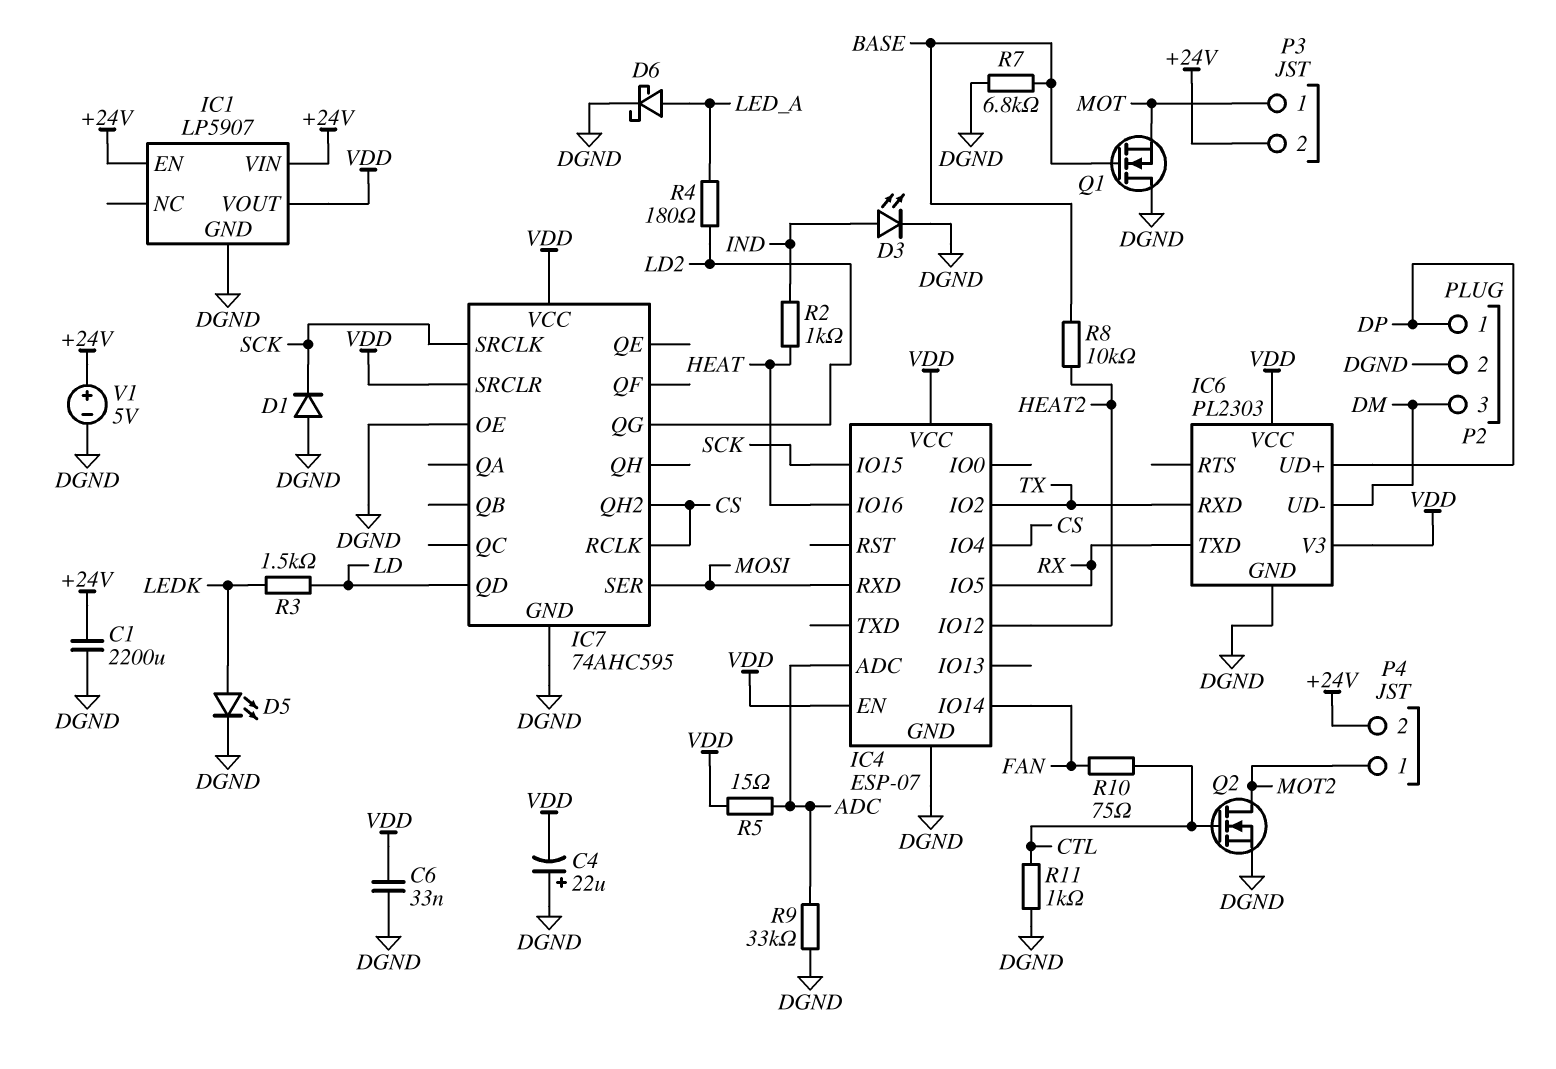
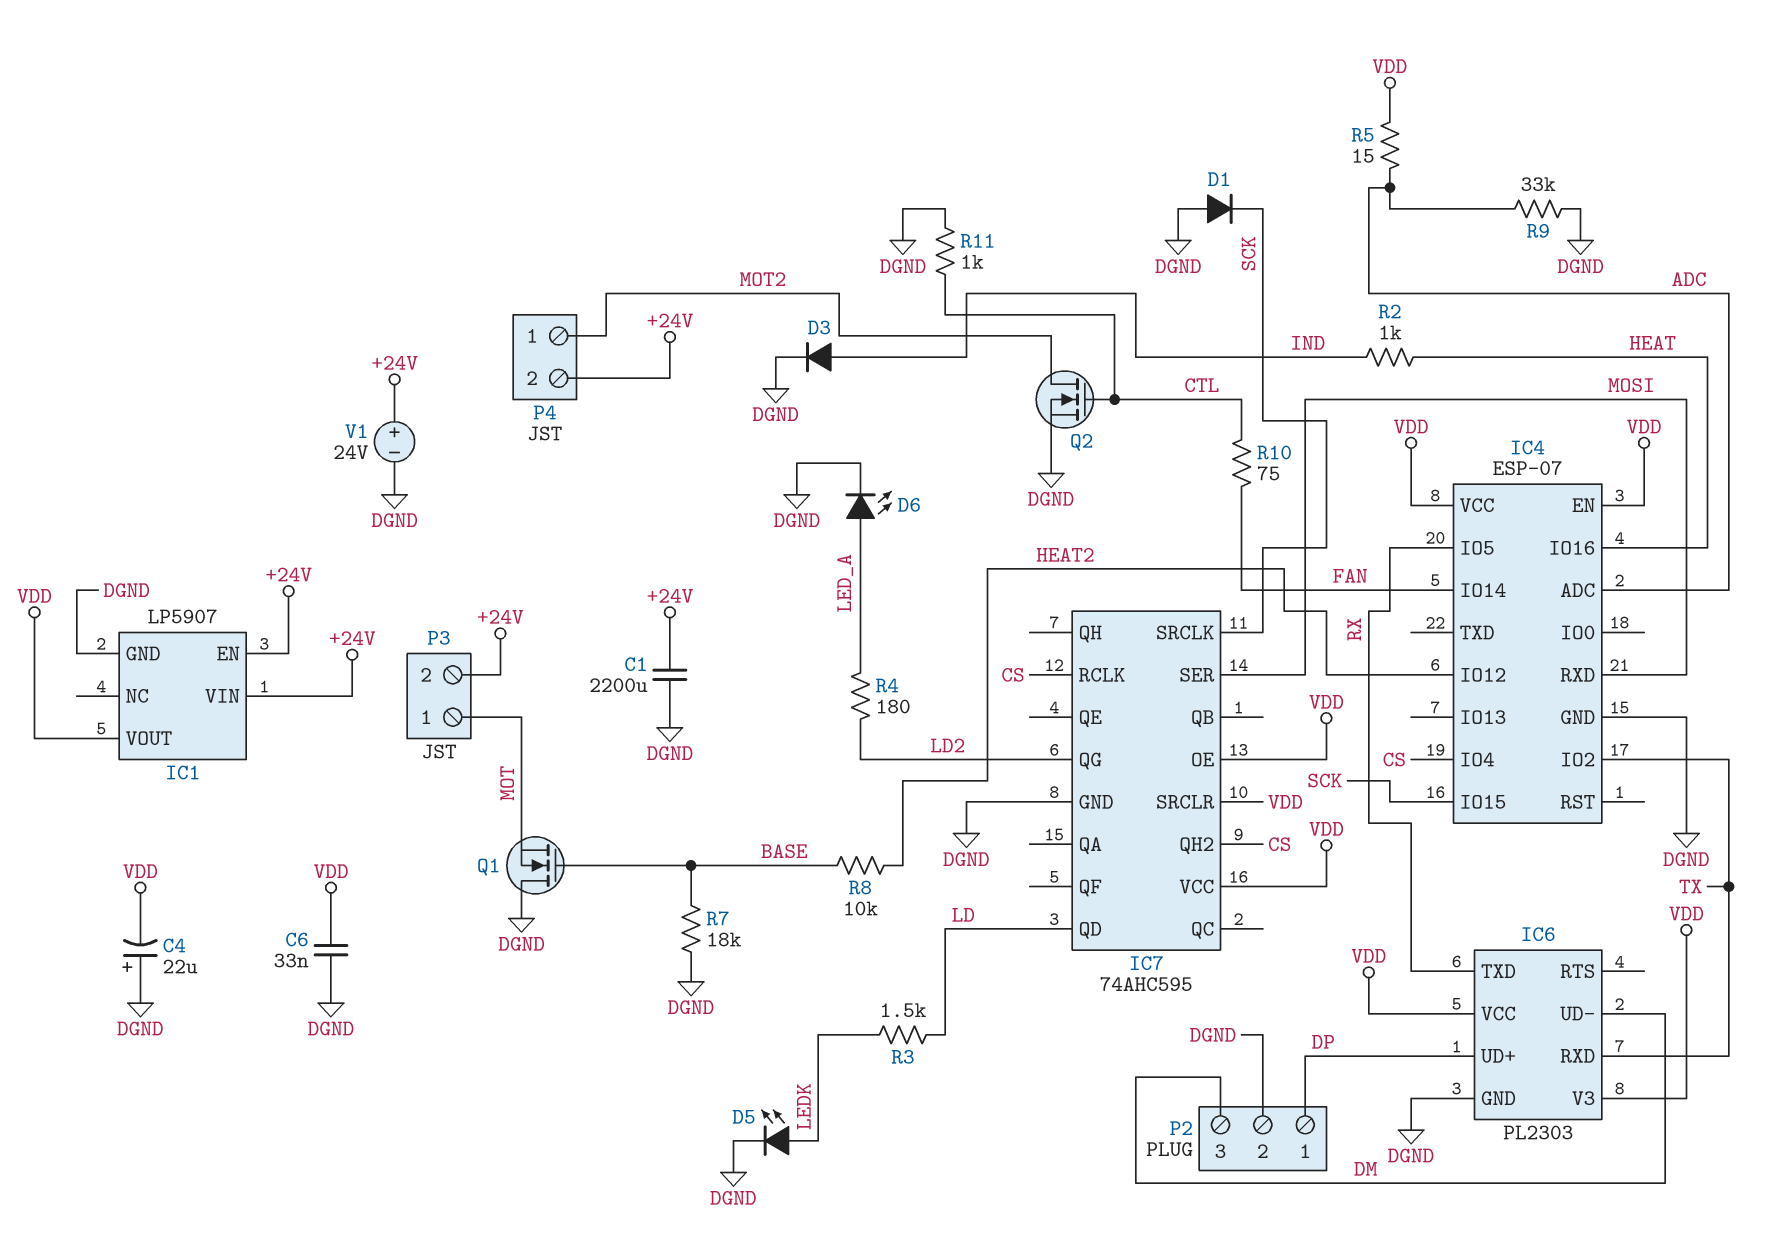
D3: LED (A IND, K DGND) -> diode (A IND, K DGND)
D6: schottky (A LED_A, K DGND) -> LED (A LED_A, K DGND)
IC7 pin OE: DGND -> VDD
R7: 6.8k (BASE, DGND) -> 18k (BASE, DGND)
V1: 5V (plus +24V, minus DGND) -> 24V (plus +24V, minus DGND)

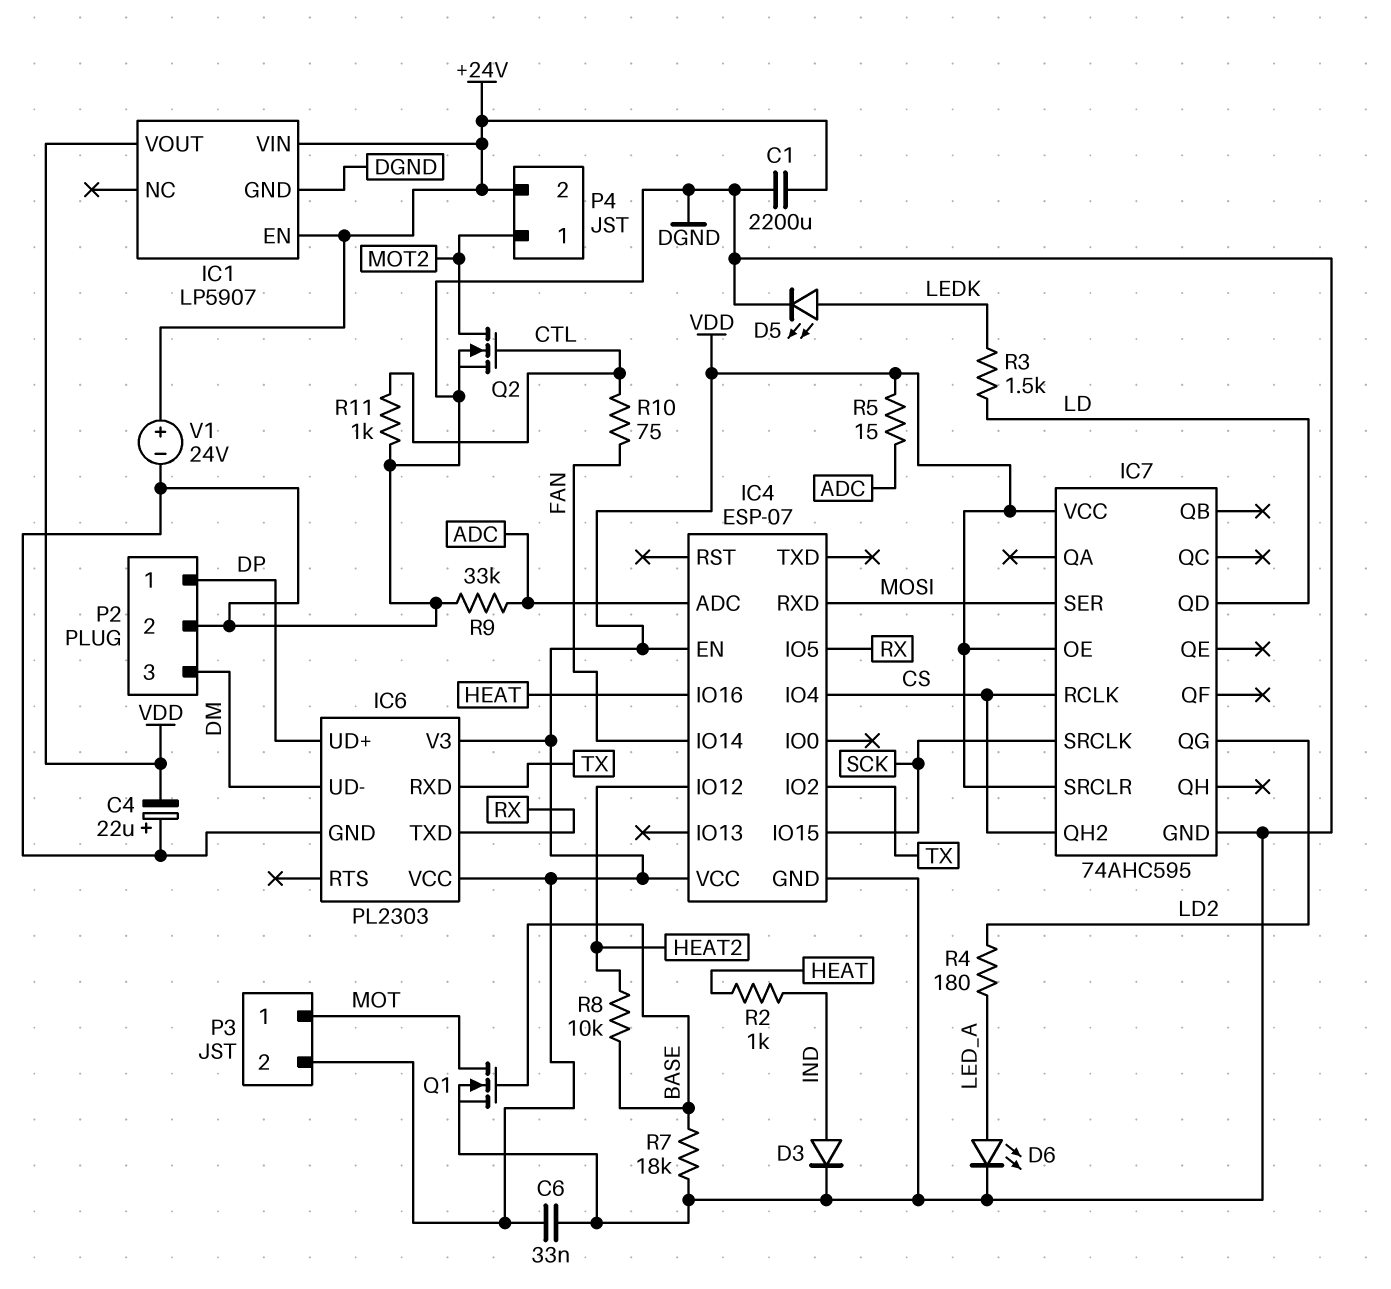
D1: diode (A DGND, K SCK) -> none
P3 pin 2: +24V -> VDD
Q1: NMOS (G BASE, D DGND, S MOT) -> NMOS (G BASE, D MOT, S DGND)

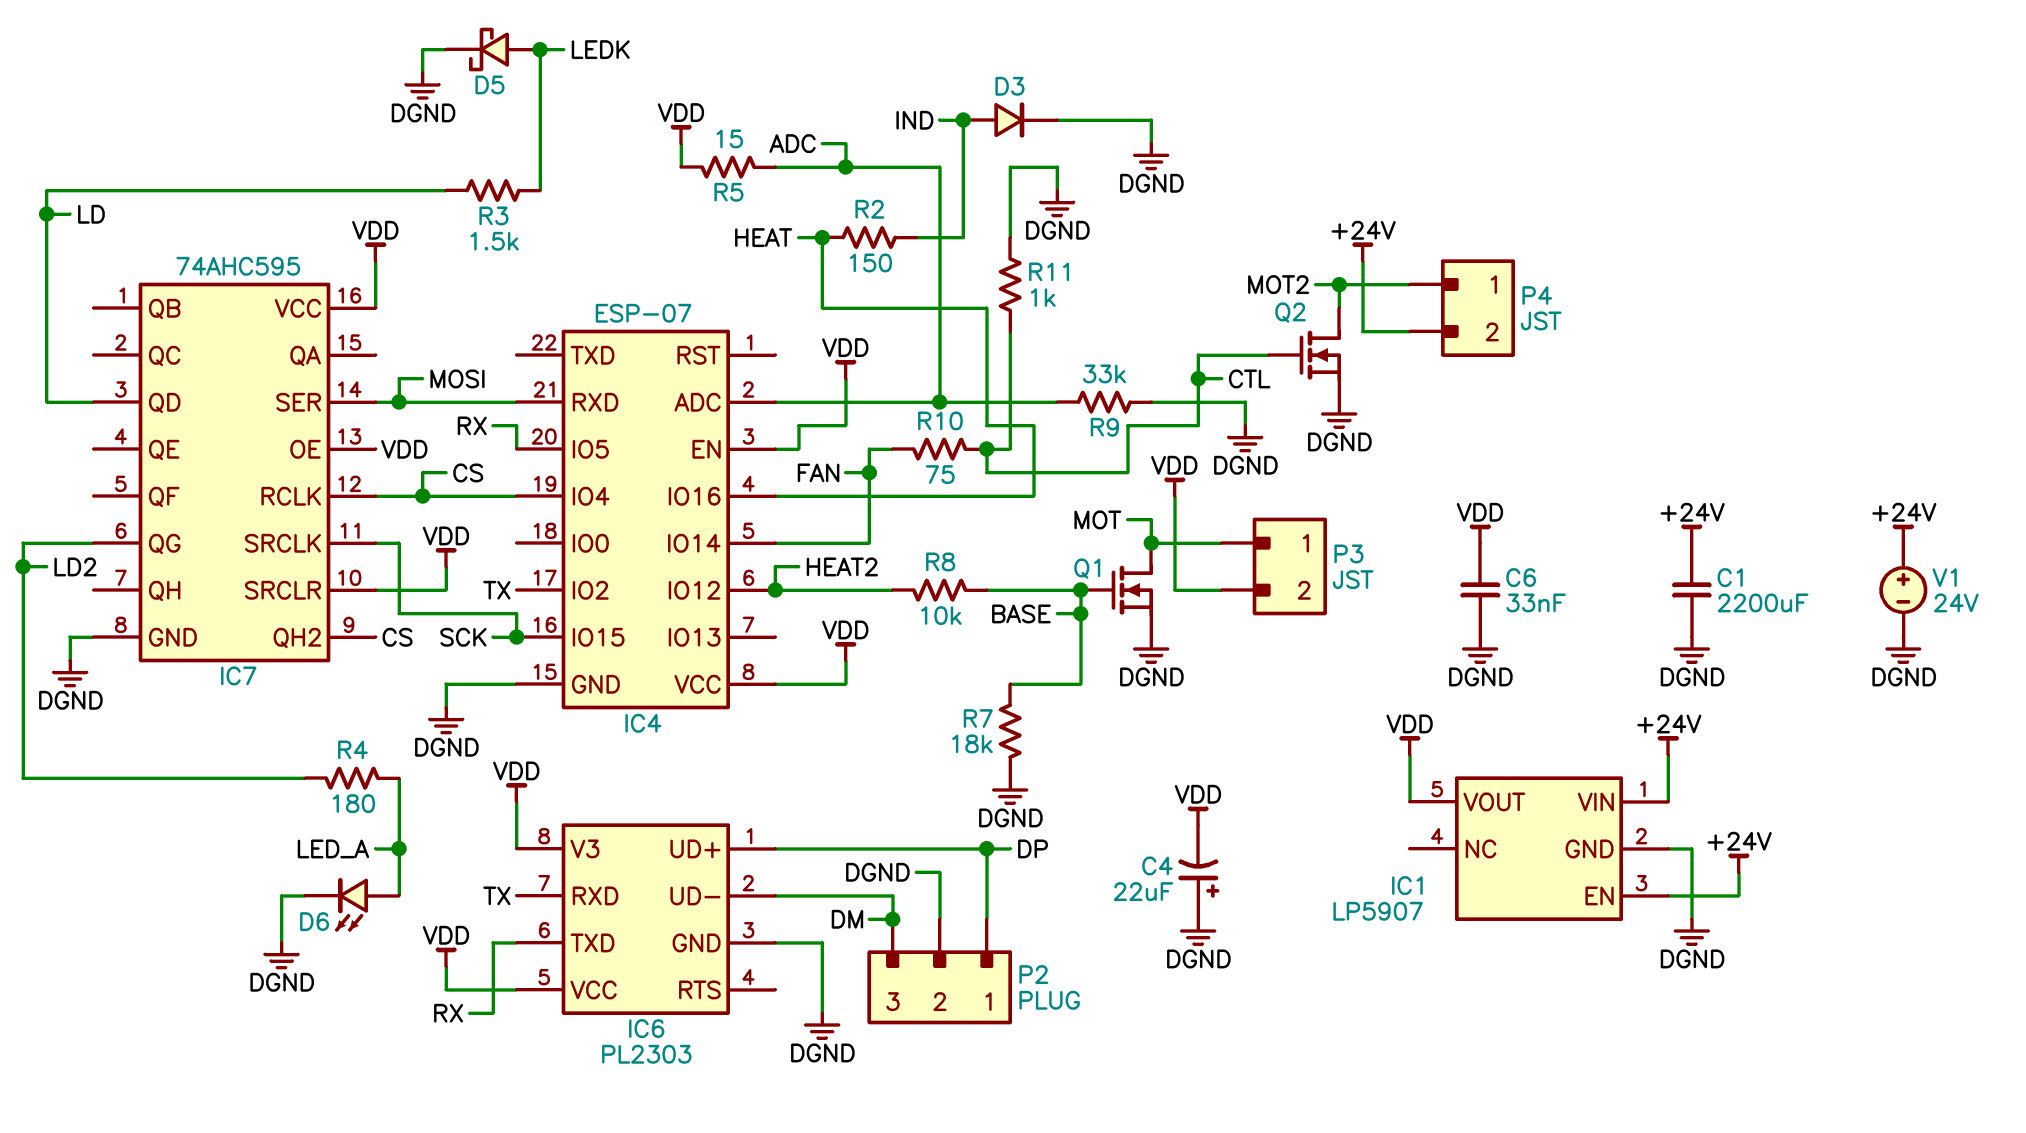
D5: LED (A LEDK, K DGND) -> schottky (A LEDK, K DGND)
R2: 1k (HEAT, IND) -> 150 (HEAT, IND)

